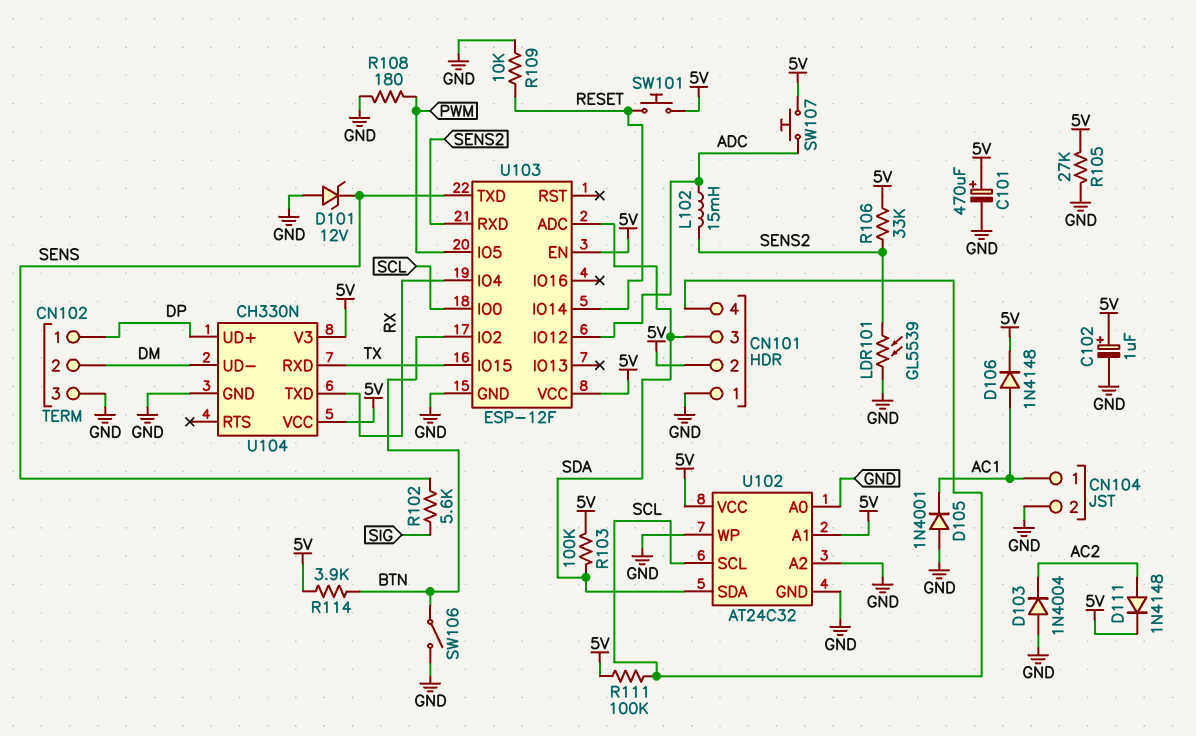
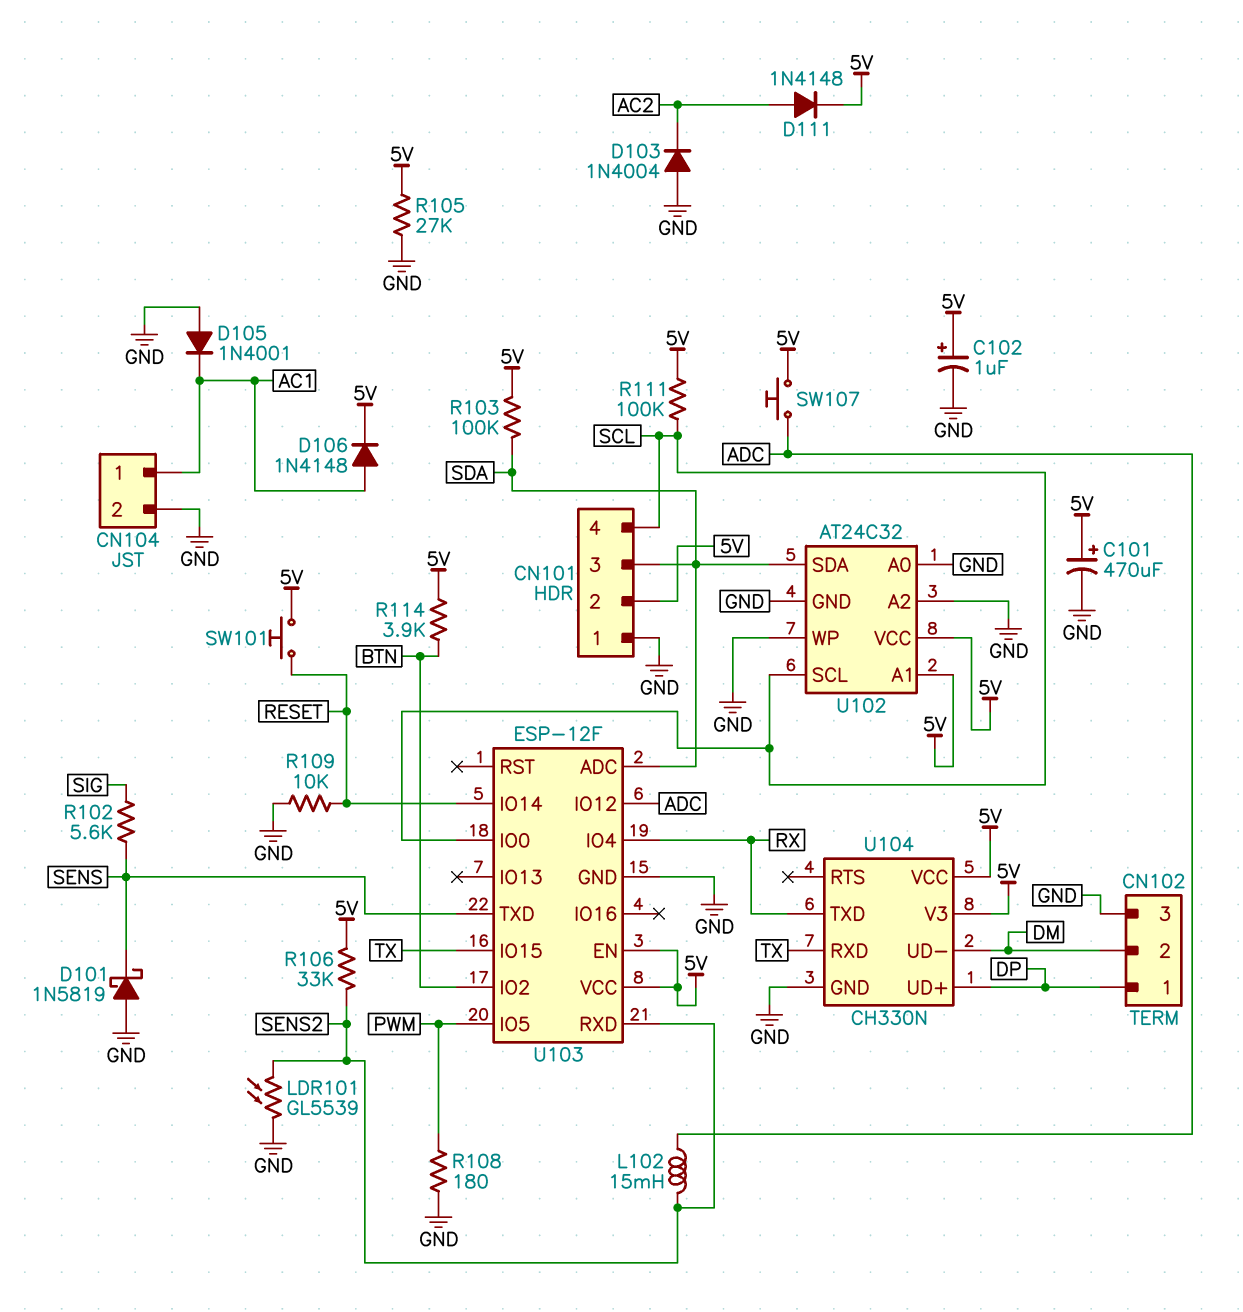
D101: zener 12V (A GND, K SENS) -> schottky 1N5819 (A GND, K SENS)
SW106: switch (BTN, GND) -> none

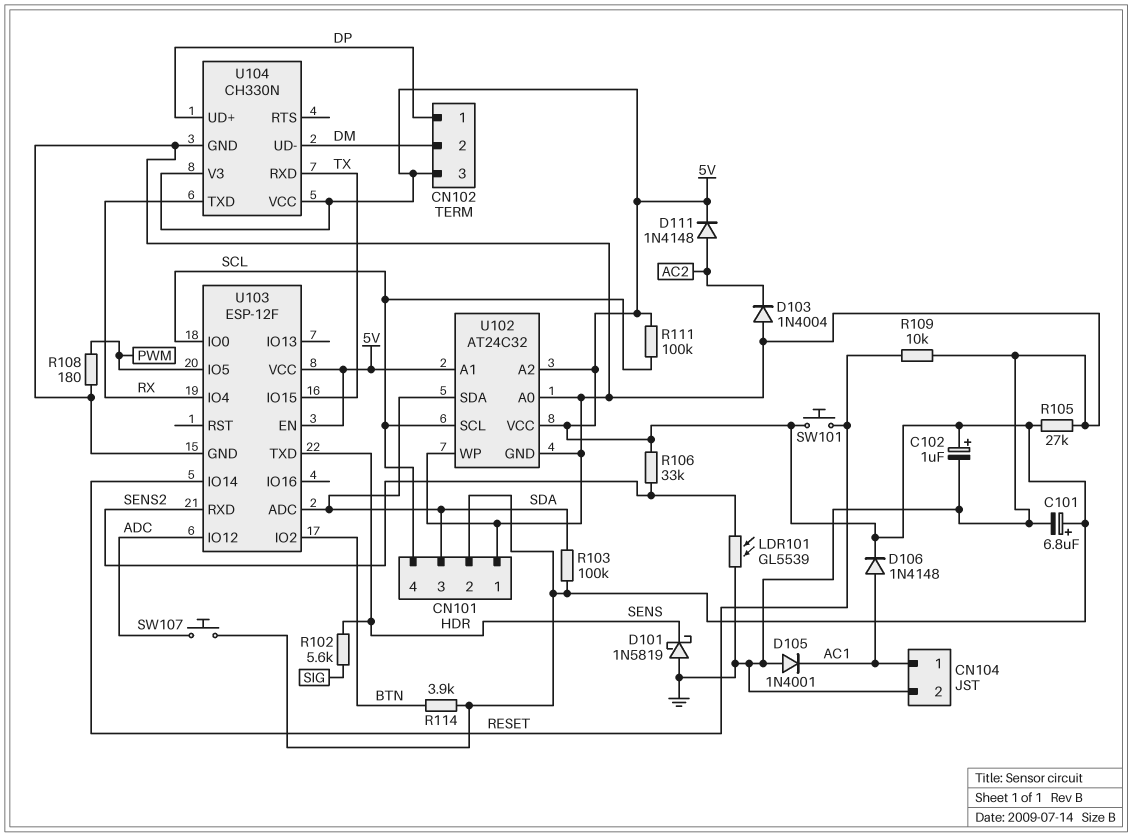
C101: 470uF (plus 5V, minus GND) -> 6.8uF (plus 5V, minus GND)
CN102 pin 3: GND -> 5V
L102: 15mH (ADC, SENS2) -> none
U102 pin A2: GND -> 5V

